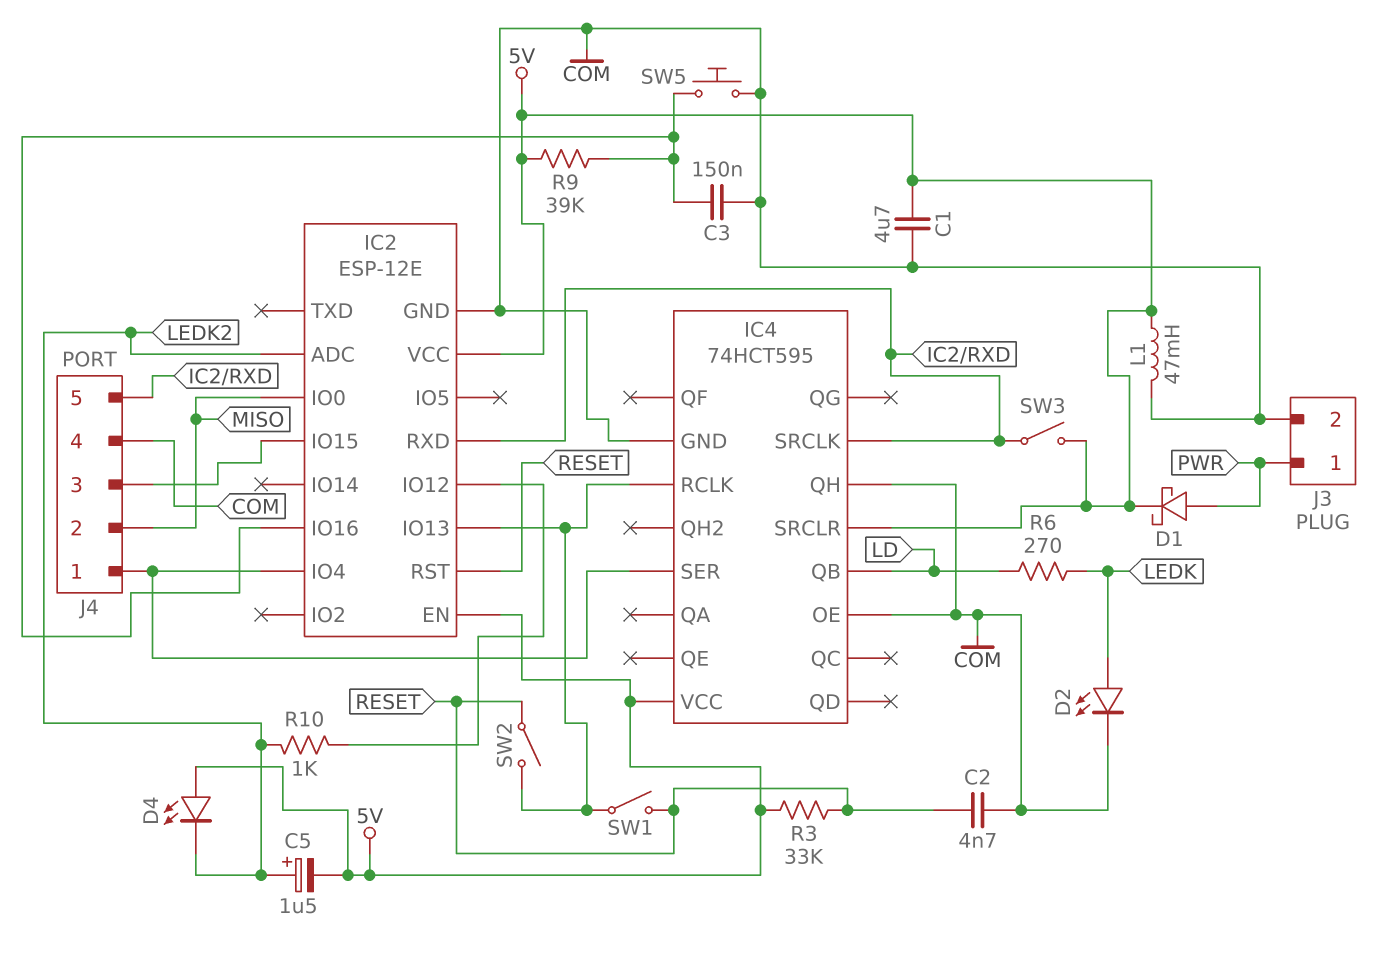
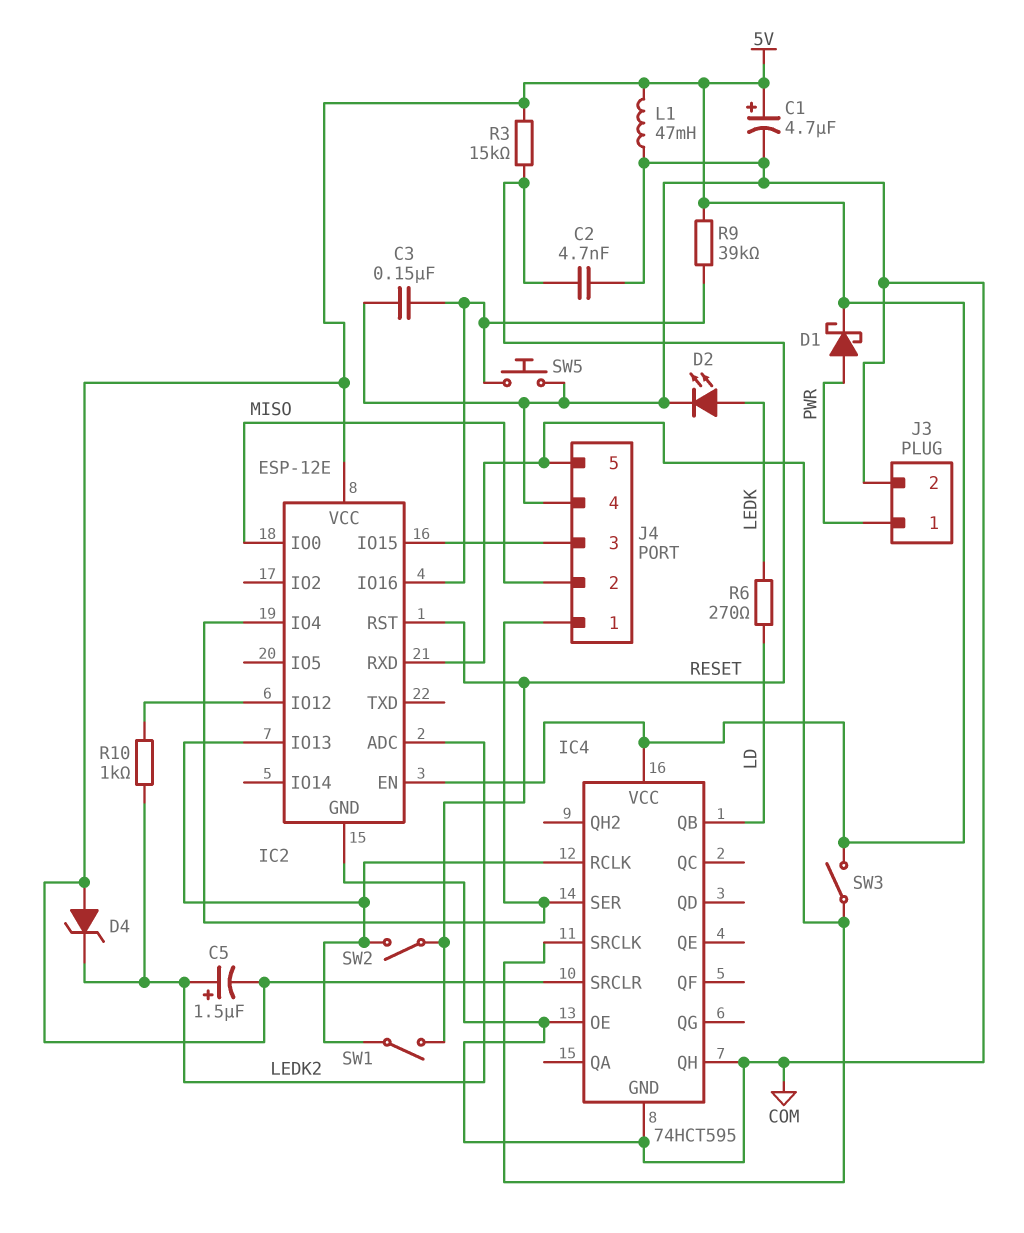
C1: 4.7uF (5V, COM) -> 4.7uF (plus 5V, minus COM)
D4: LED (A 5V, K LEDK2) -> zener (A 5V, K LEDK2)
R3: 33k (5V, RESET) -> 15k (5V, RESET)

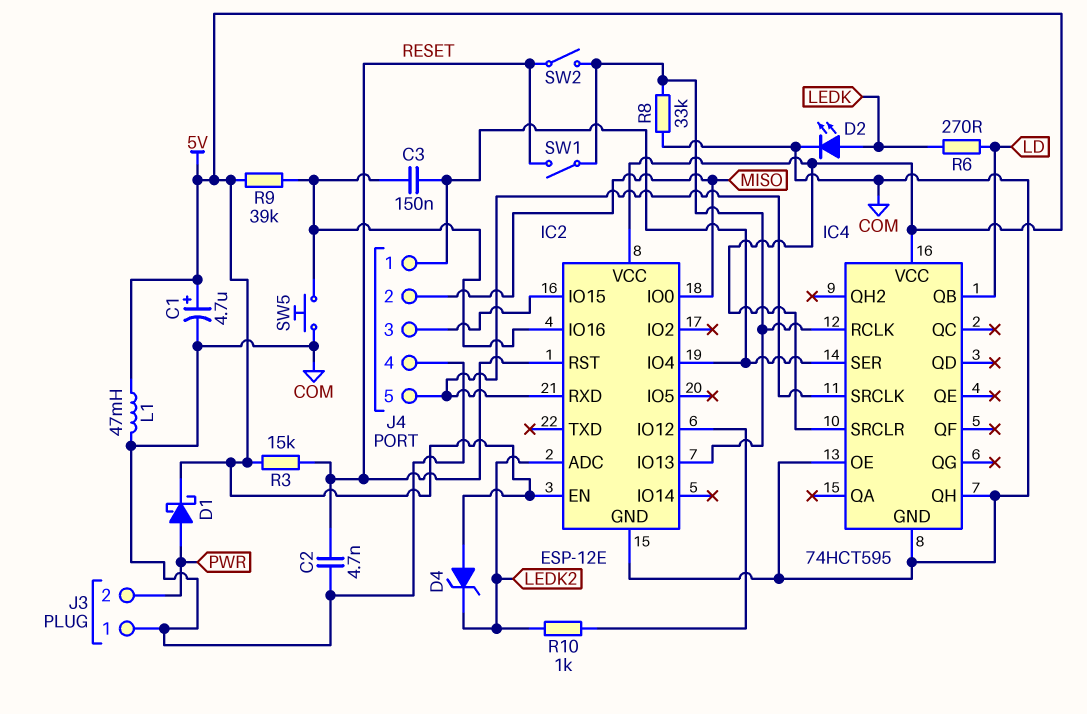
C3: 150nF (COM, IC2/IO16) -> 150nF (IC2/IO4, IC2/IO16)
C5: 1.5uF (plus LEDK2, minus 5V) -> none
J3 pin 1: PWR -> COM
J3 pin 2: COM -> PWR
R8: none -> 33k (COM, IC2/IO13)
SW3: switch (5V, IC2/RXD) -> none

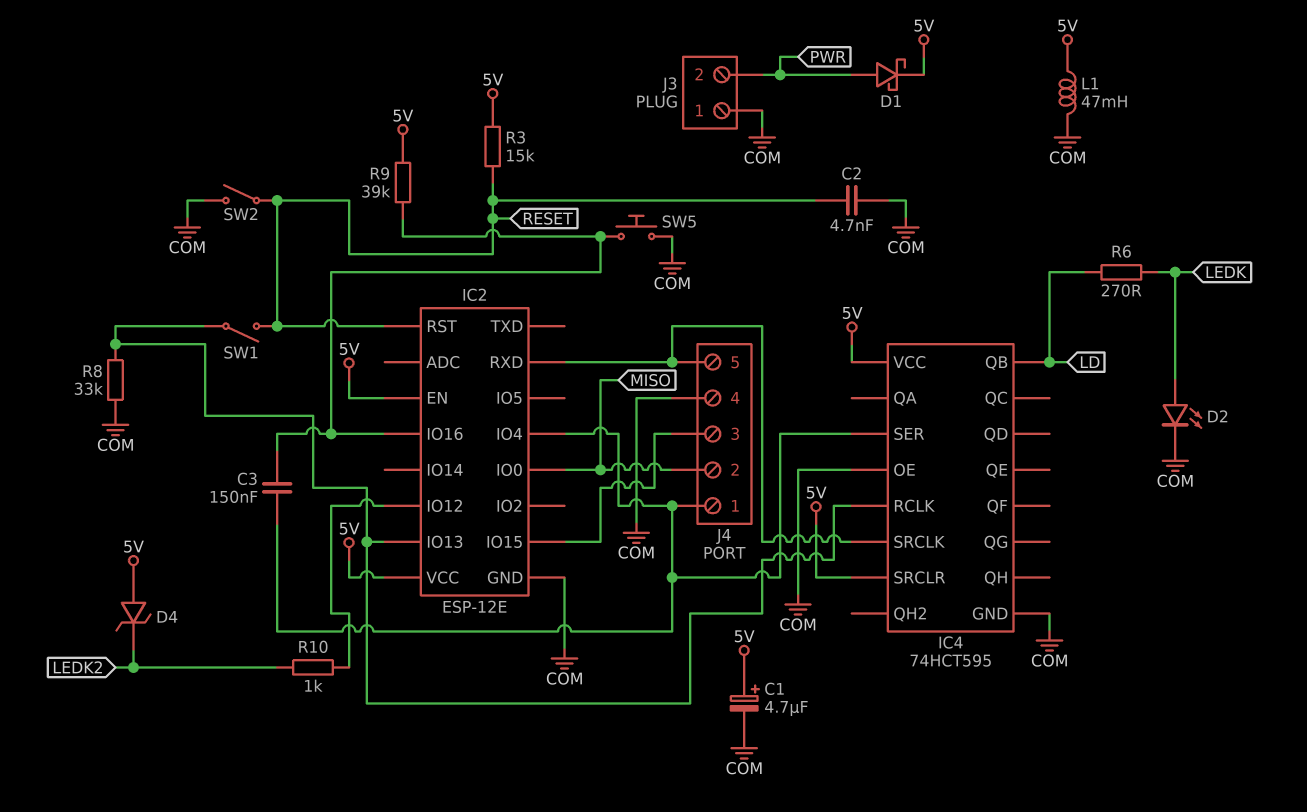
IC2 pin ADC: LEDK2 -> none
IC4 pin QH: COM -> none
SW2: switch (IC2/IO13, RESET) -> switch (COM, RESET)

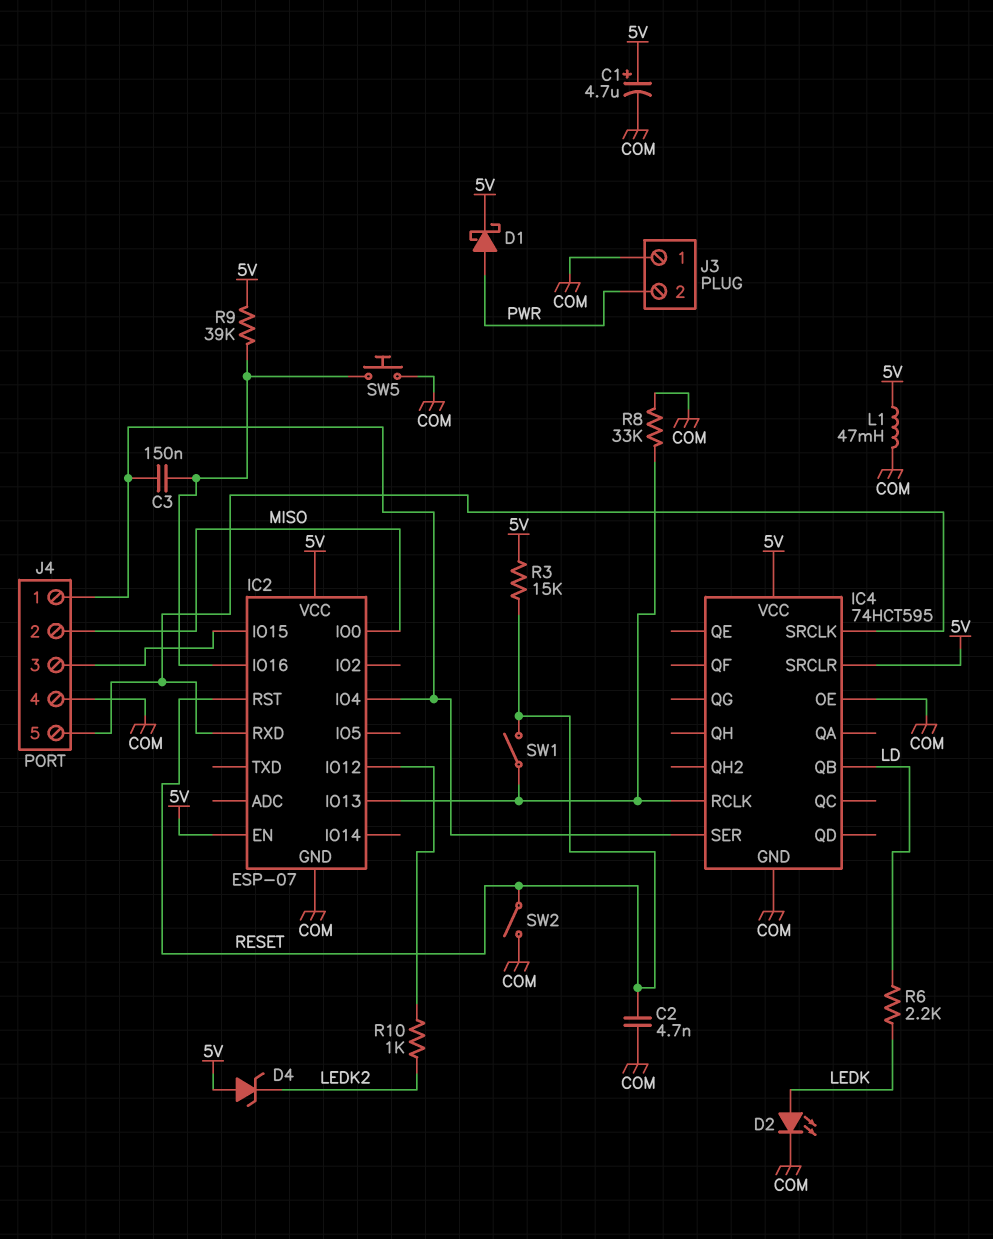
IC2: ESP-12E -> ESP-07
R6: 270 (LD, LEDK) -> 2.2k (LD, LEDK)

